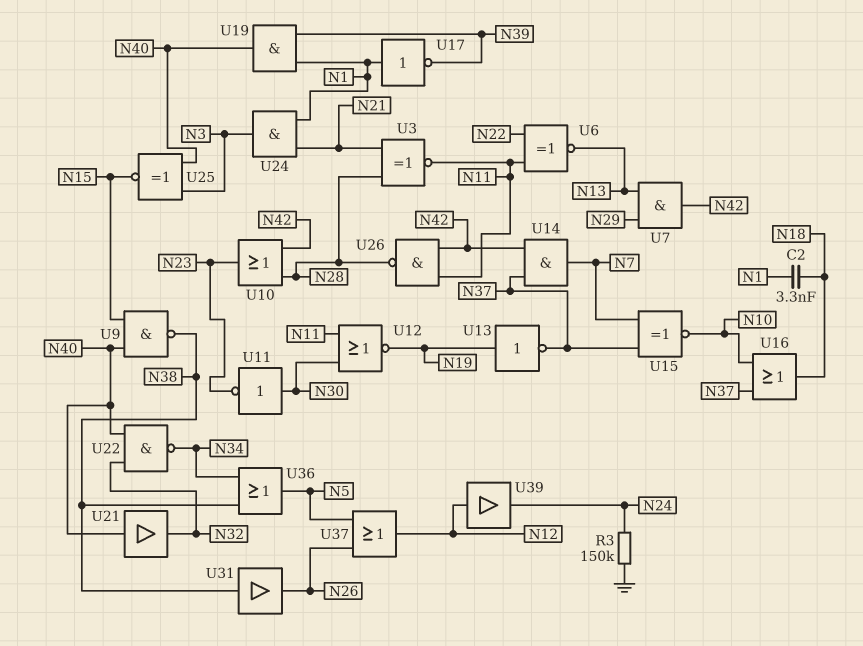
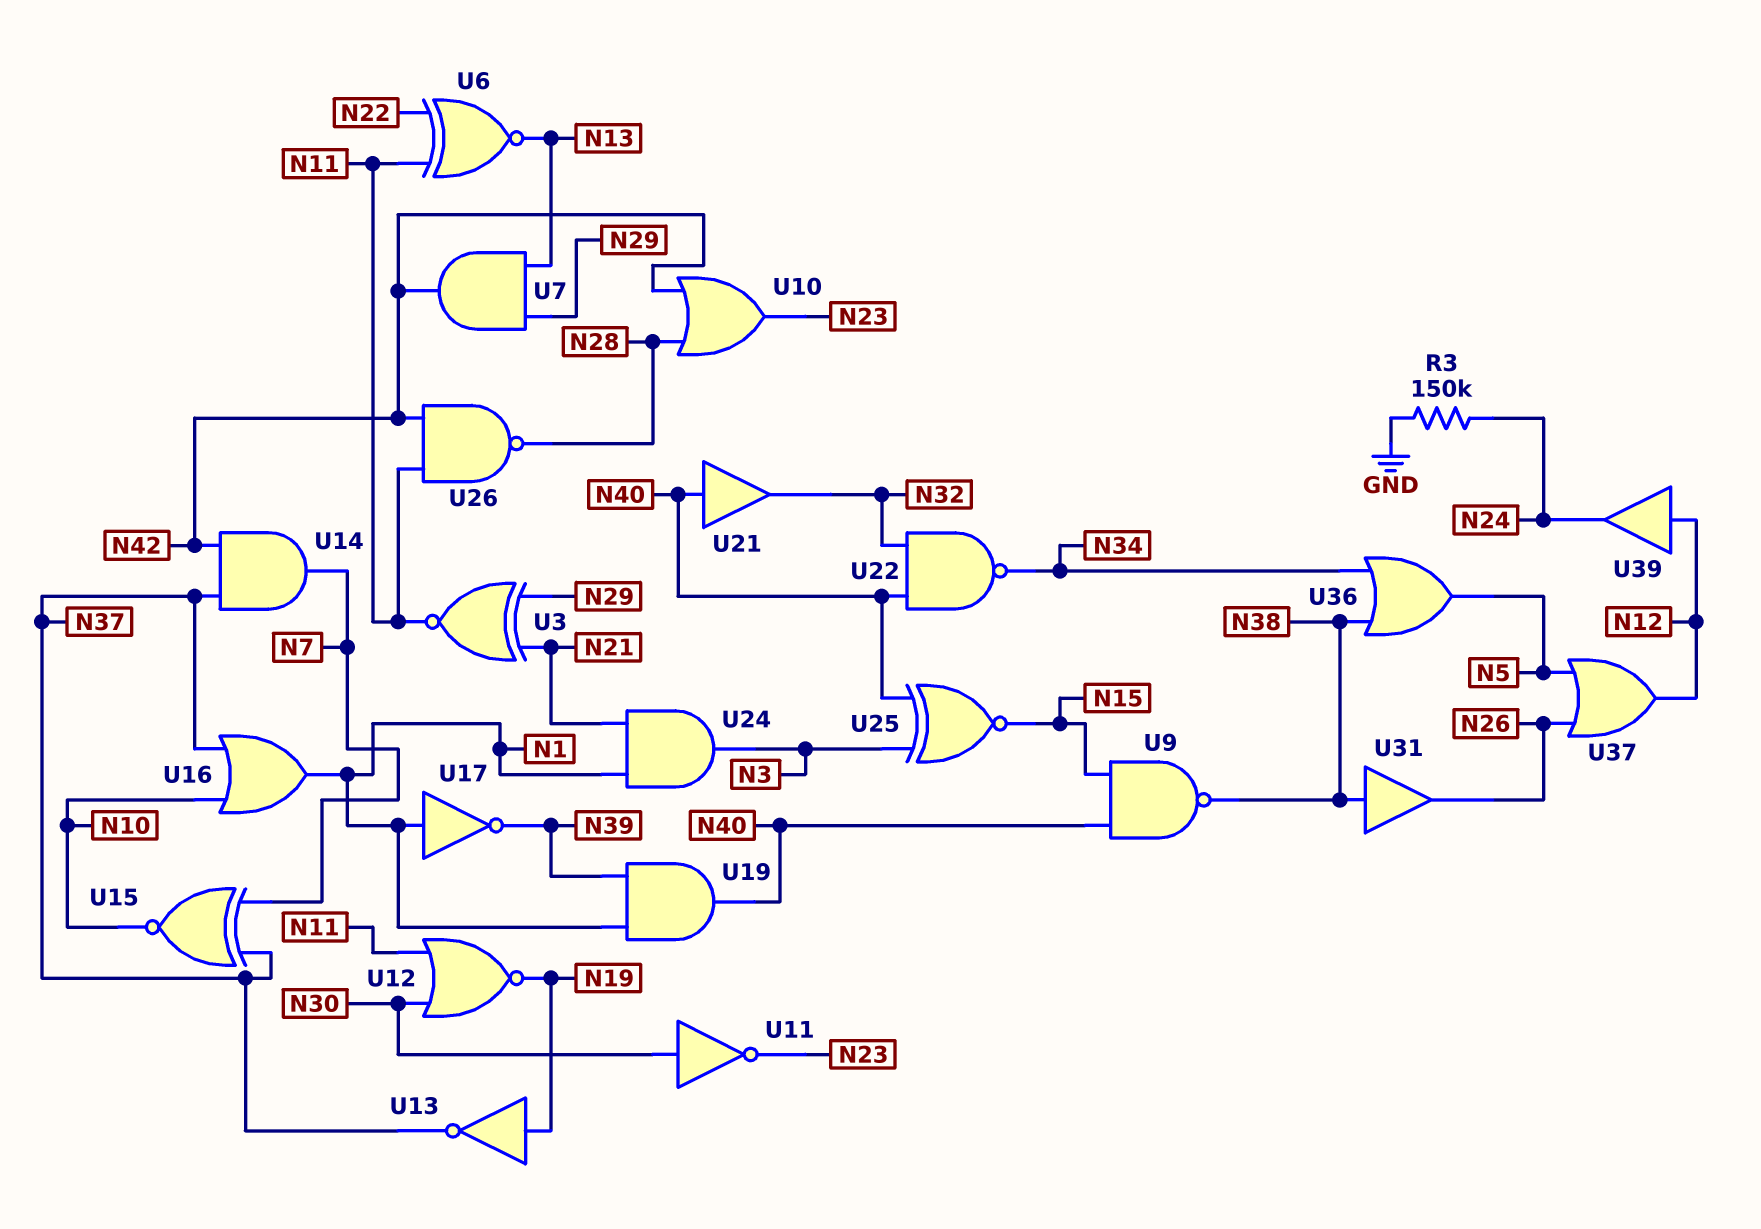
C2: 3.3nF (N1, N18) -> none
U3: XNOR (in N21, in N28, out N11) -> XNOR (in N21, in N29, out N11)
U16: OR (in N10, in N37, out N18) -> OR (in N10, in N37, out N1)

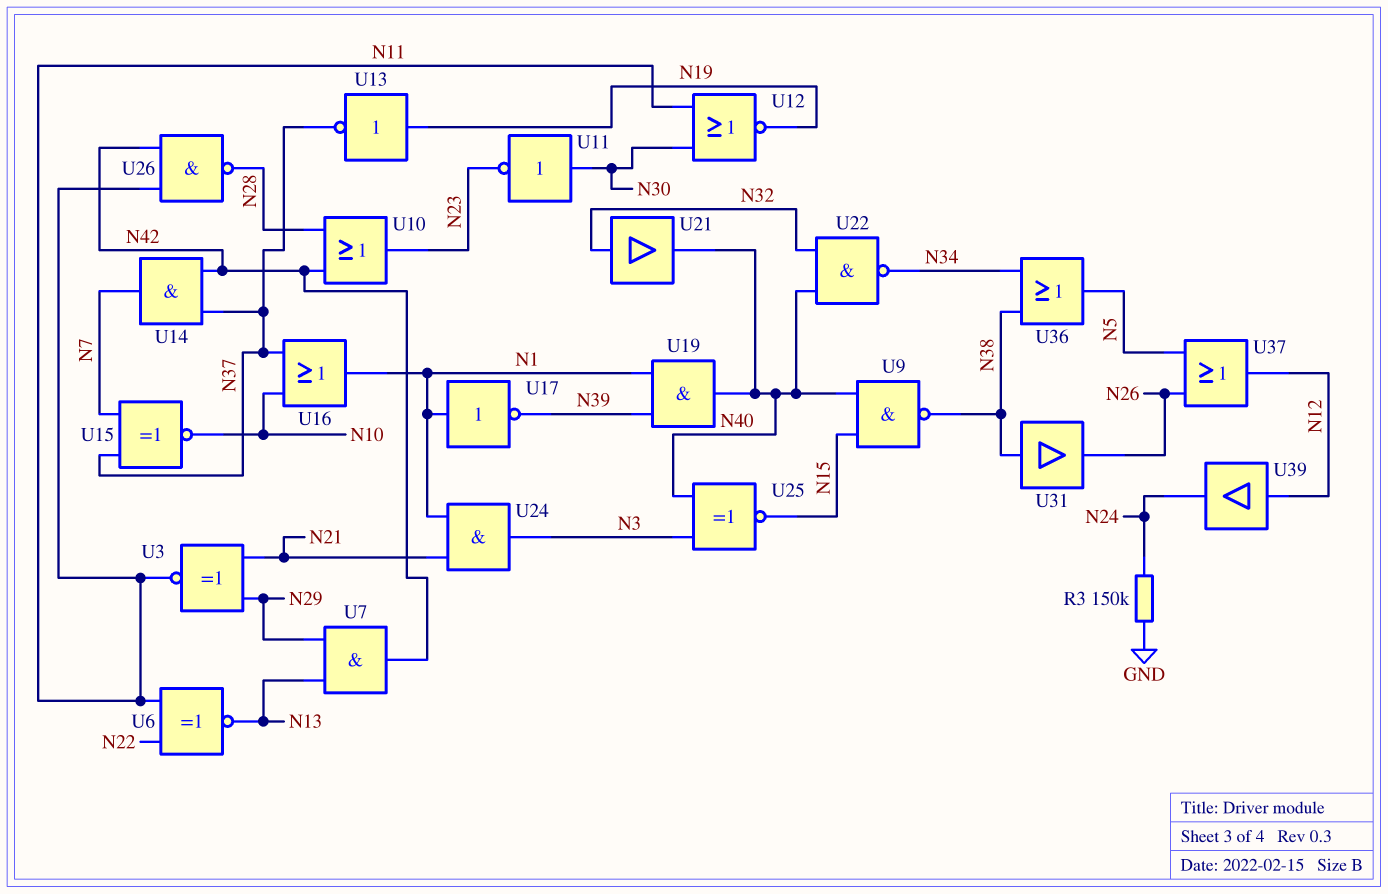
U21: buffer (in N40, out N32) -> buffer (in N32, out N40)

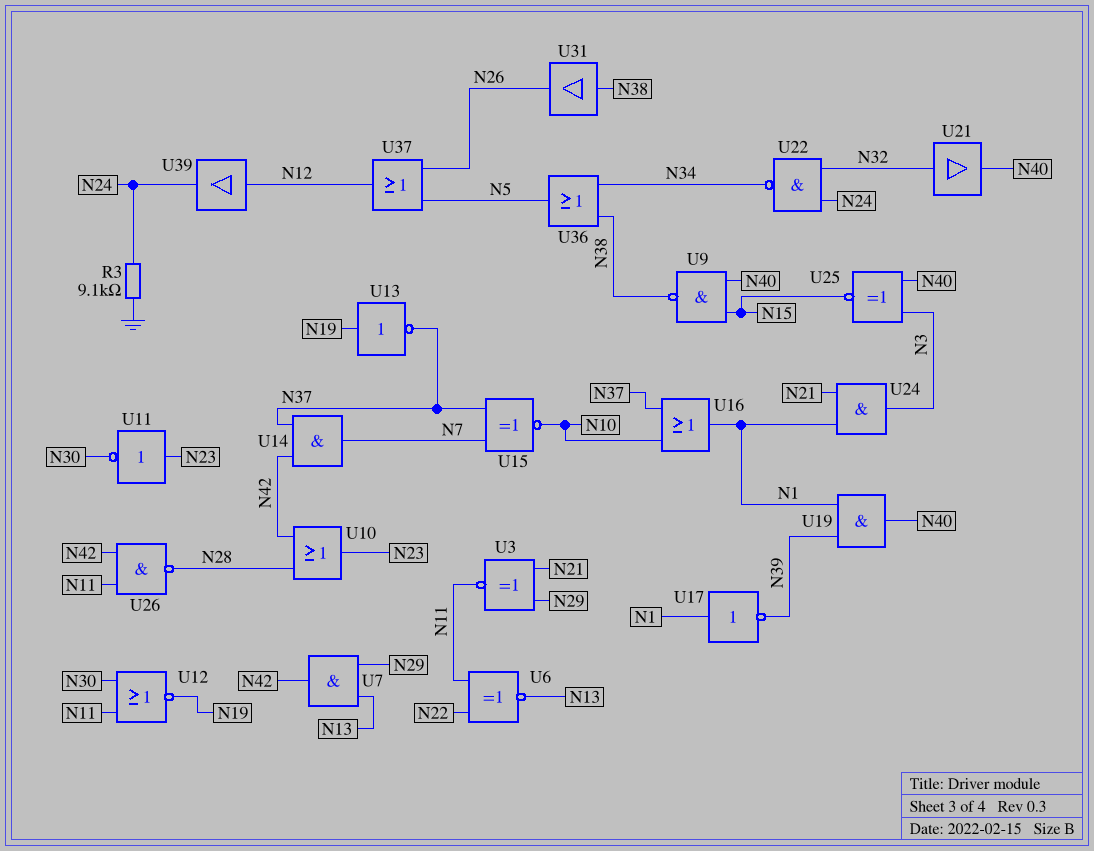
R3: 150k (GND, N24) -> 9.1k (GND, N24)
U11: NOT (in N30, out N23) -> NOT (in N23, out N30)
U22: NAND (in N32, in N40, out N34) -> NAND (in N24, in N32, out N34)

